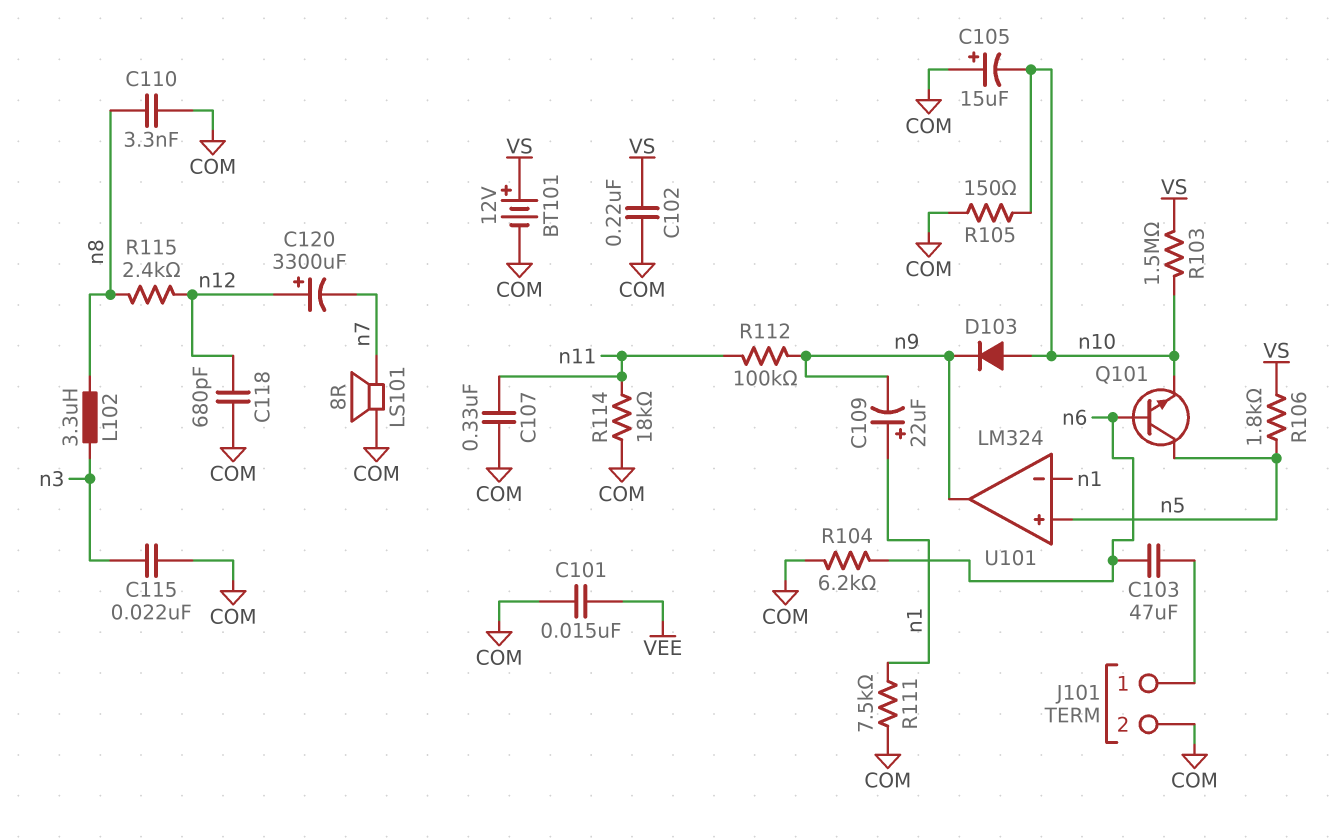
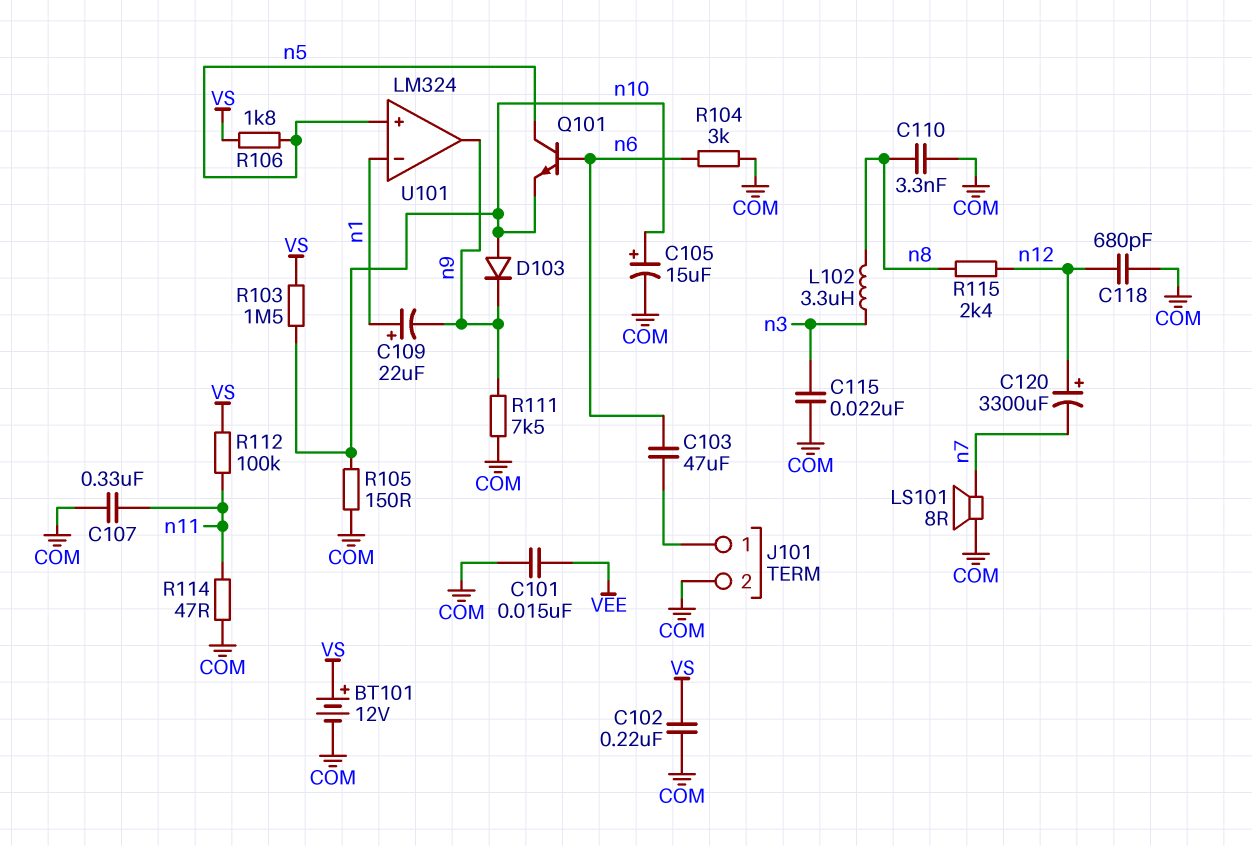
C105: 15uF (plus COM, minus n10) -> 15uF (plus n10, minus COM)
R104: 6.2k (COM, n6) -> 3k (COM, n6)
R111: 7.5k (COM, n1) -> 7.5k (COM, n9)
R112: 100k (n9, n11) -> 100k (VS, n11)
R114: 18k (COM, n11) -> 47 (COM, n11)

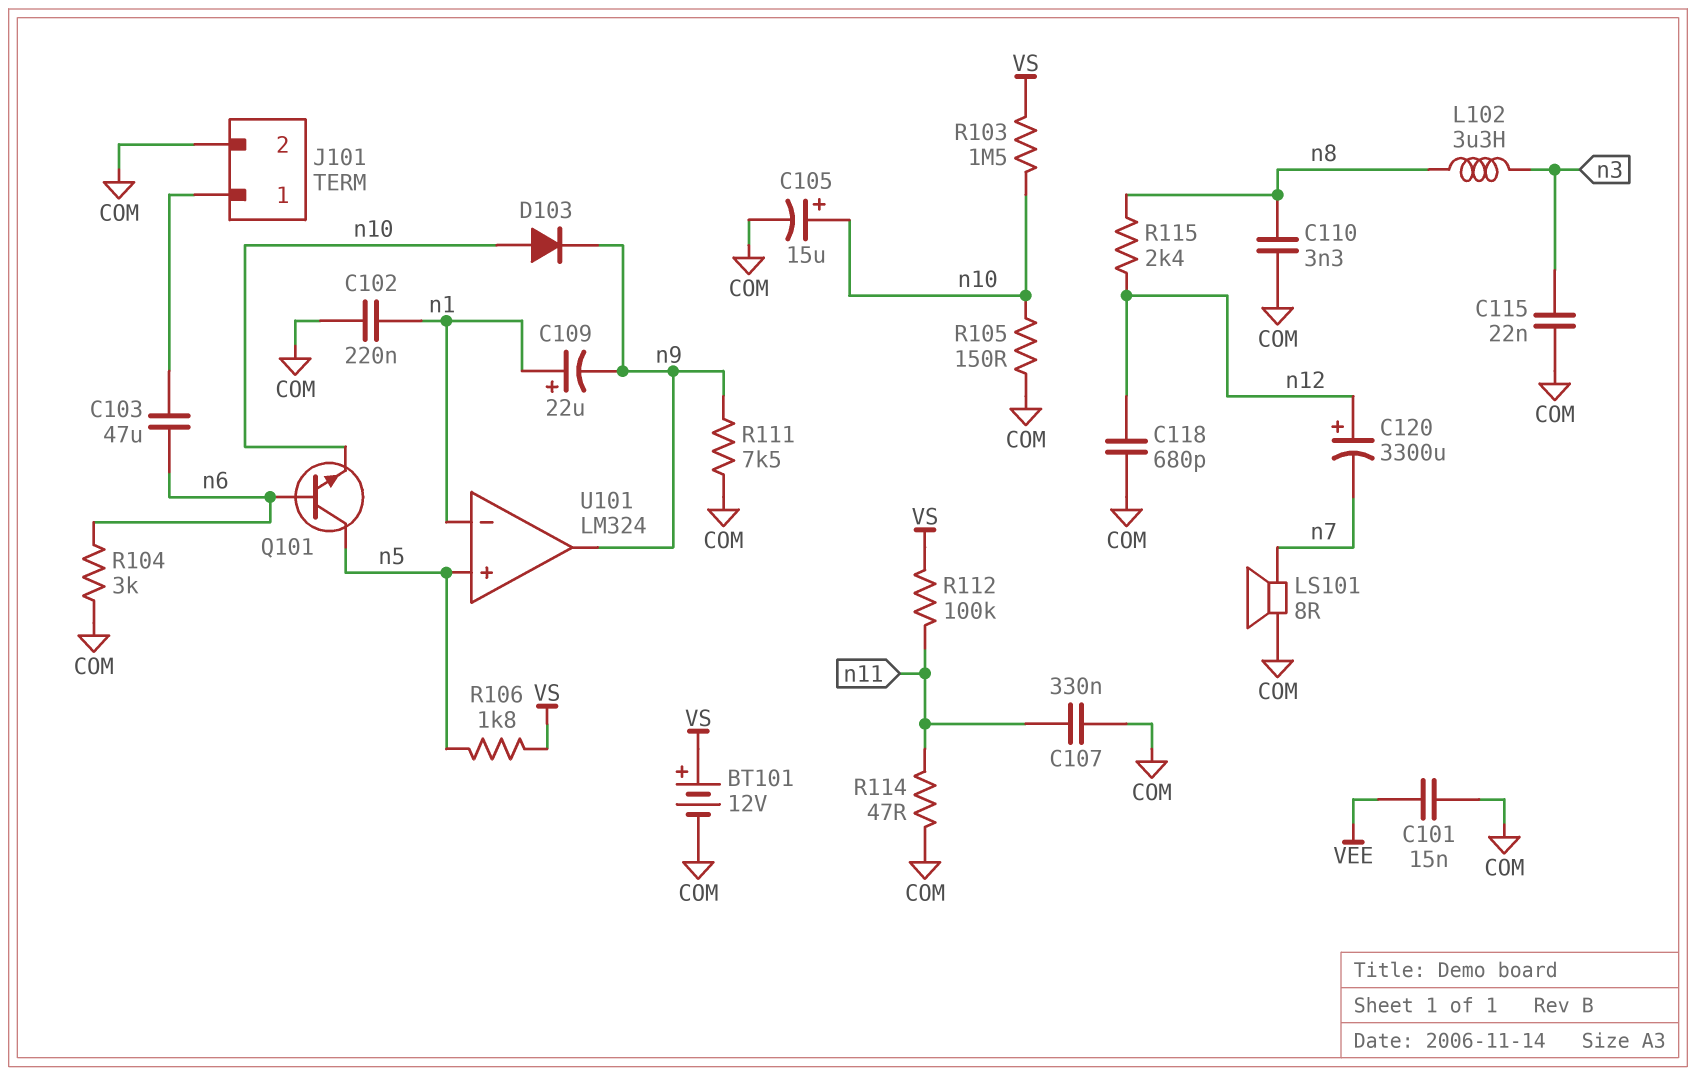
C102: 220nF (COM, VS) -> 220nF (COM, n1)

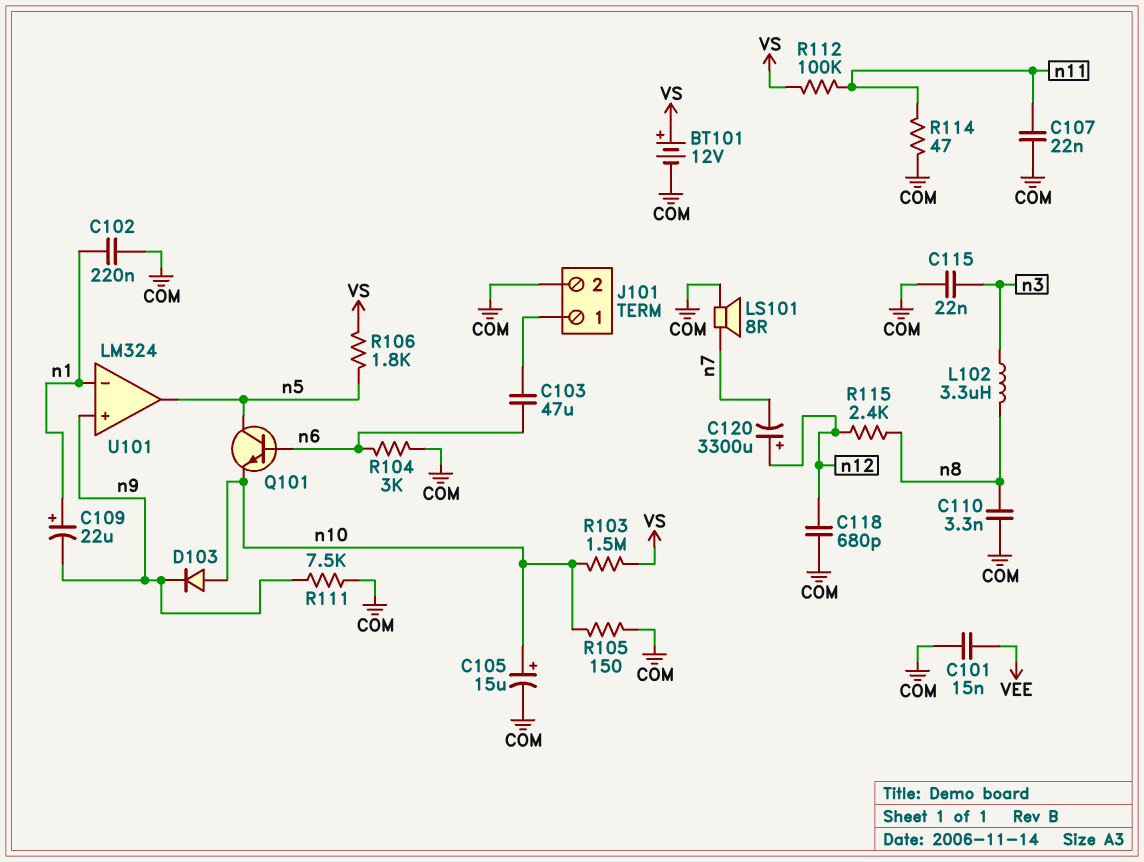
C107: 330nF (COM, n11) -> 22nF (COM, n11)
U101 pin in+: n5 -> n9
U101 pin out: n9 -> n5

